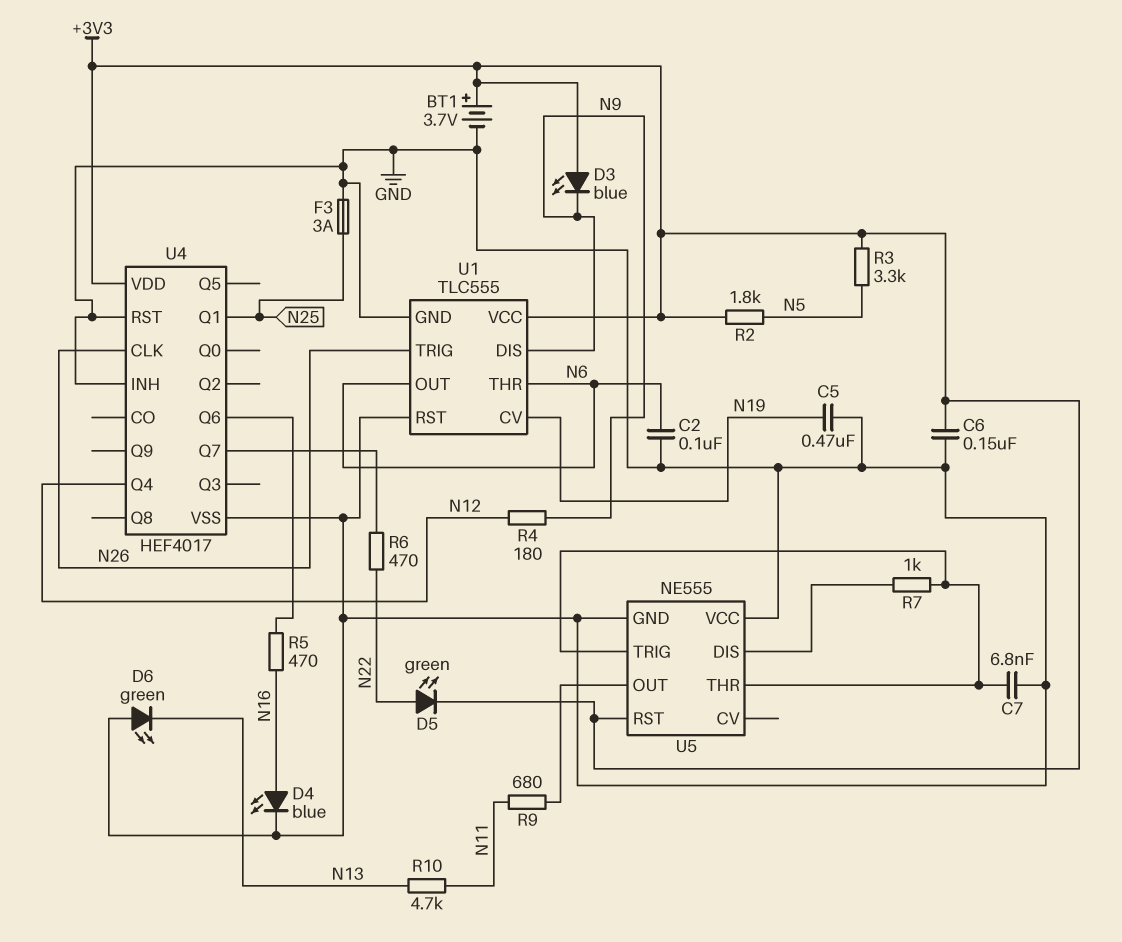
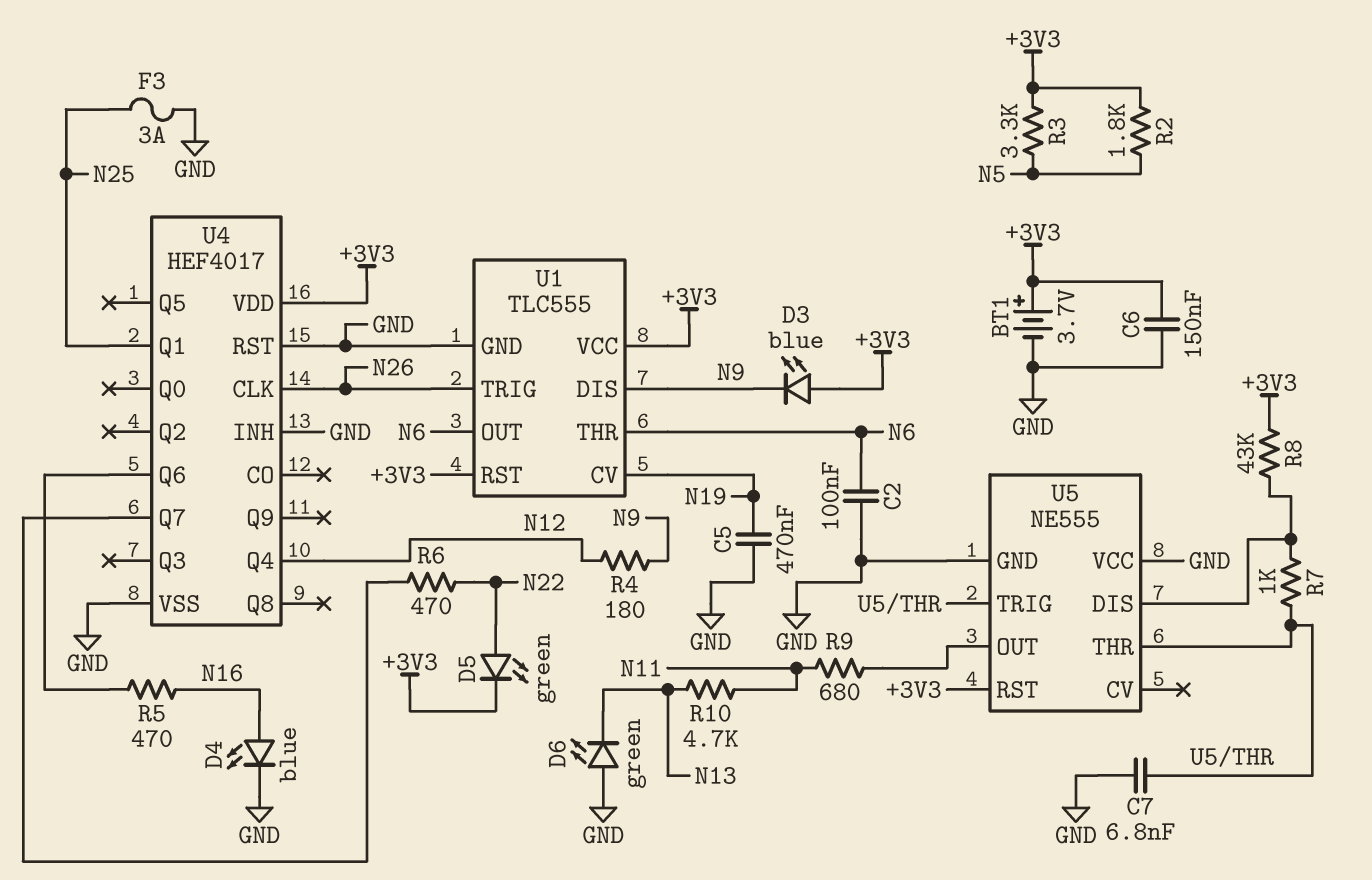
R8: none -> 43k (+3V3, U5/DIS)
U1 pin RST: GND -> +3V3

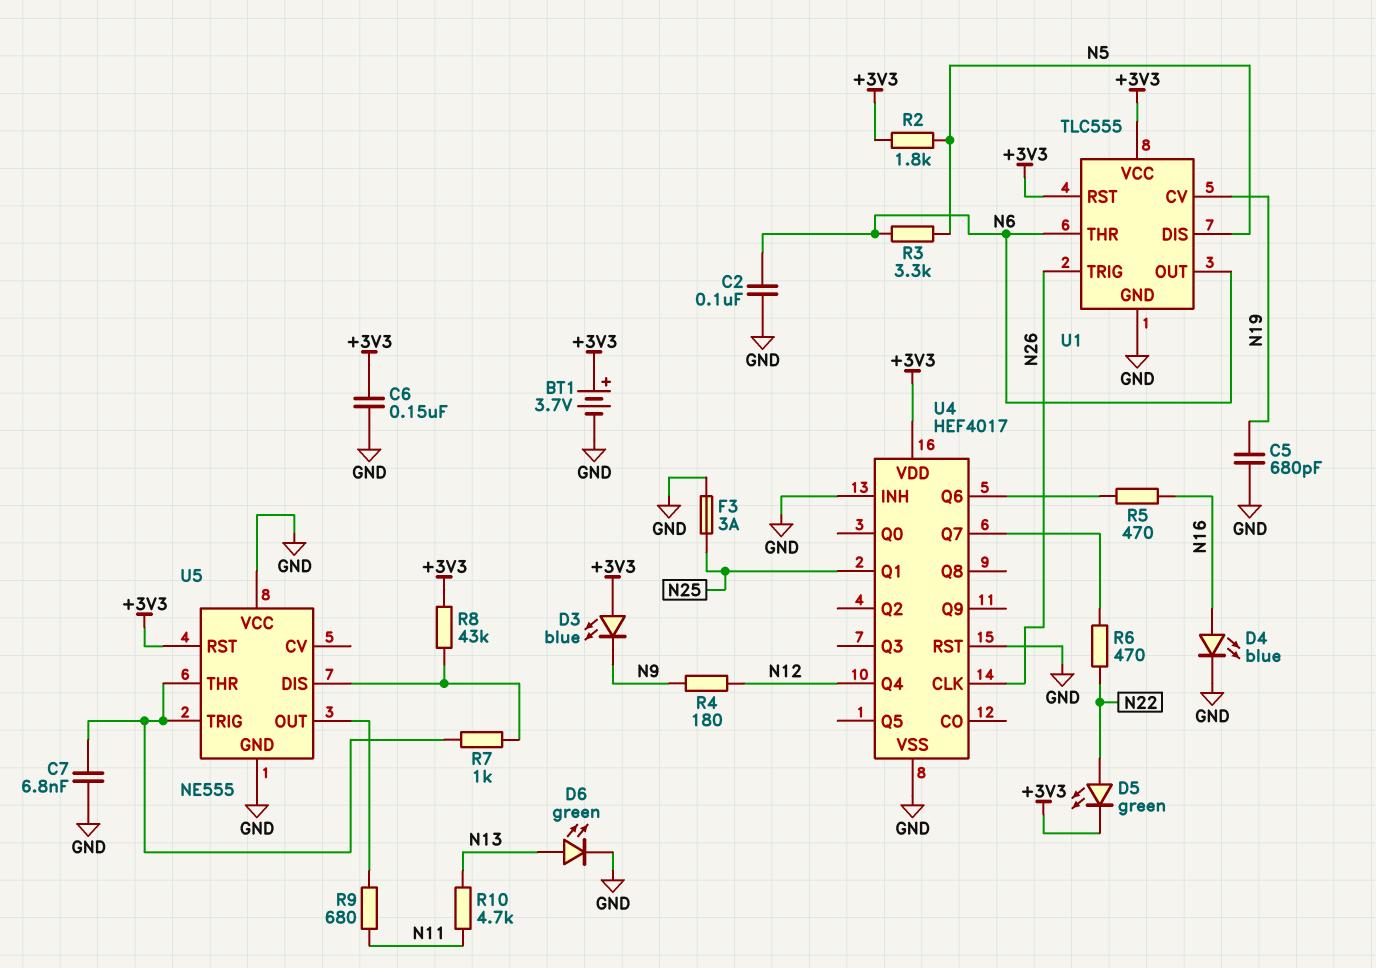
C5: 470nF (GND, N19) -> 680pF (GND, N19)
D6: LED green (A GND, K N13) -> LED green (A N13, K GND)
R3: 3.3k (+3V3, N5) -> 3.3k (N5, N6)
U1 pin DIS: N9 -> N5

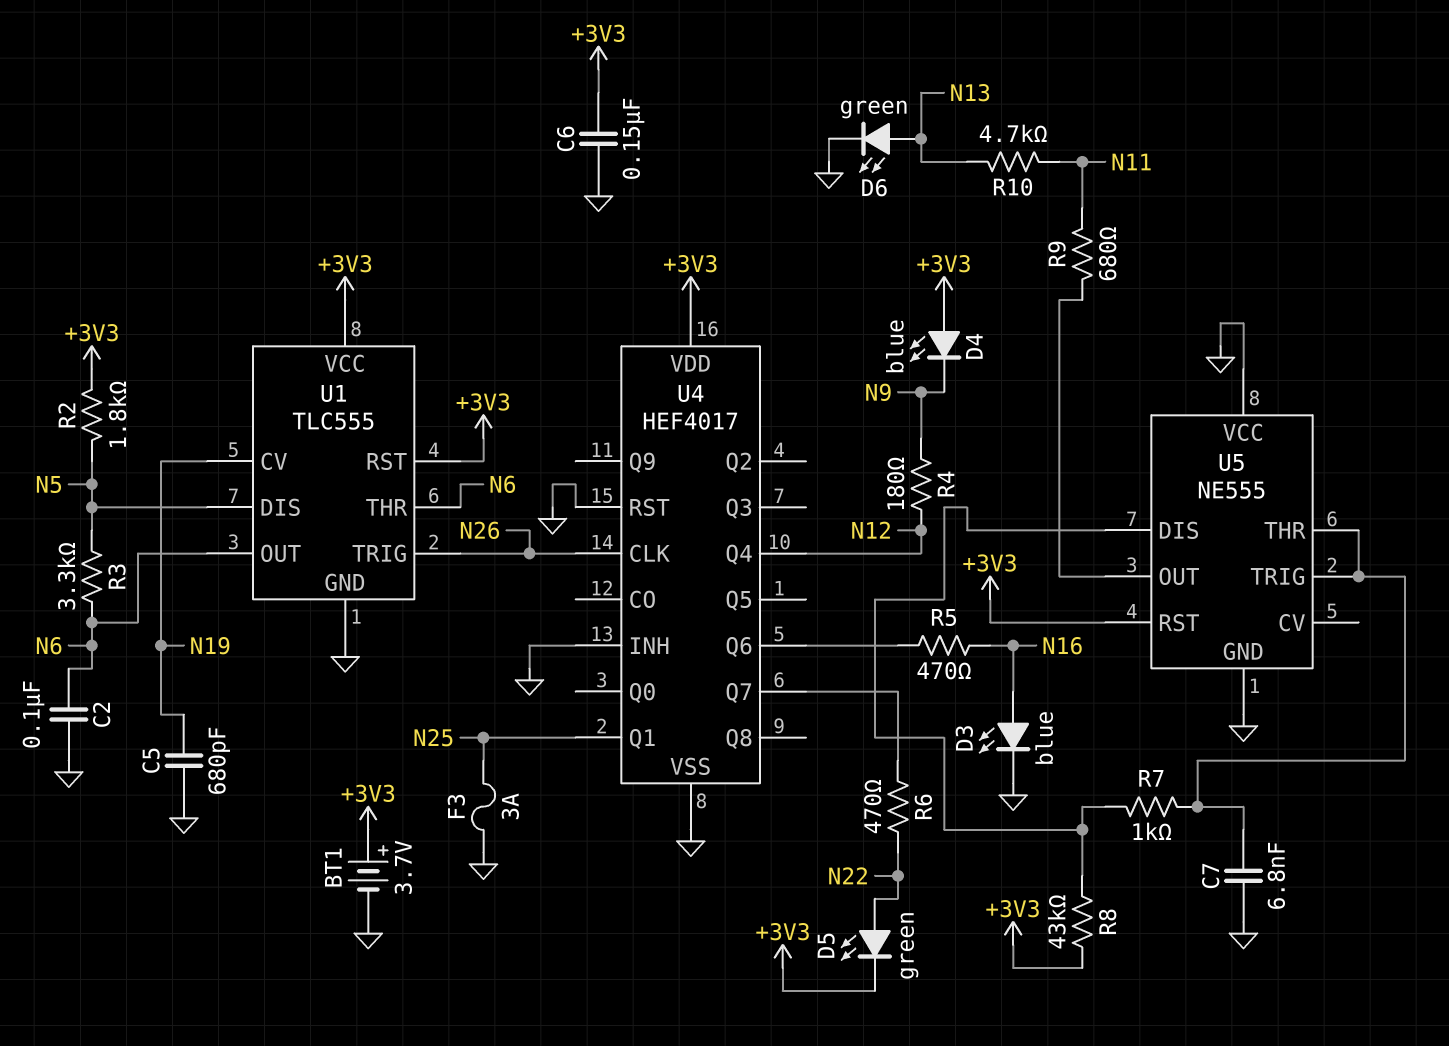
D3: LED blue (A +3V3, K N9) -> LED blue (A N16, K GND)
D4: LED blue (A N16, K GND) -> LED blue (A +3V3, K N9)

